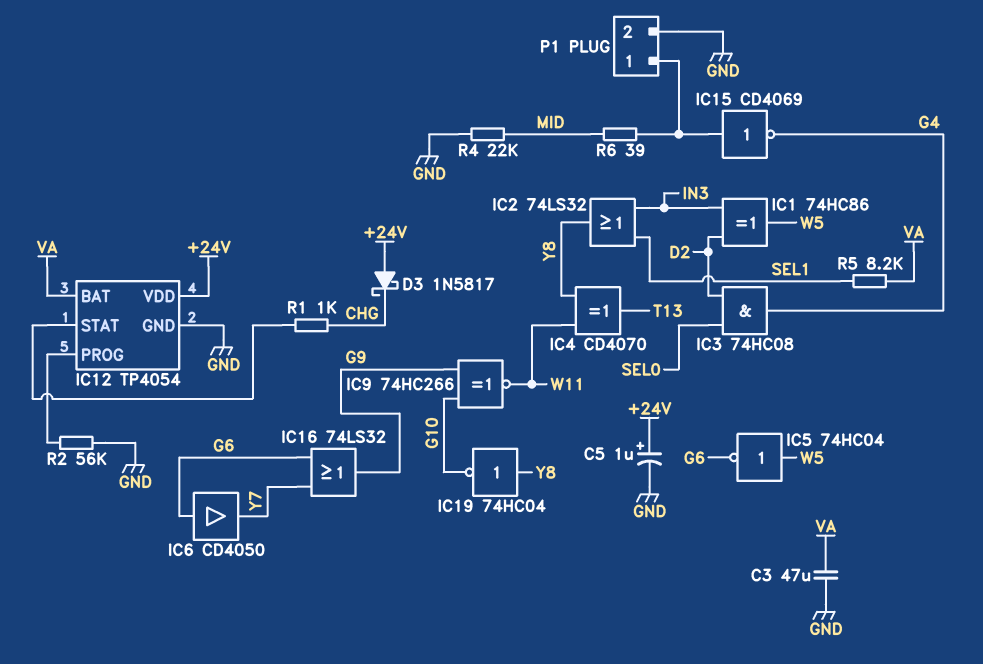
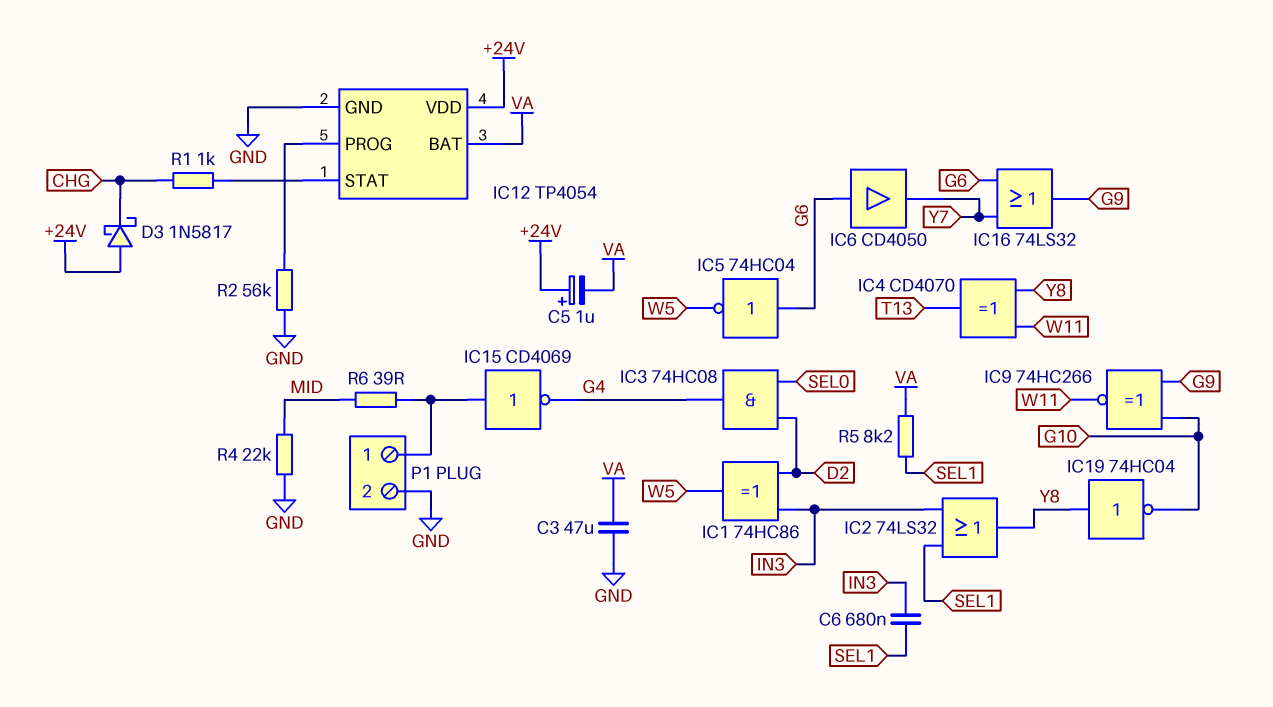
C5: 1uF (plus +24V, minus GND) -> 1uF (plus +24V, minus VA)
C6: none -> 680nF (IN3, SEL1)
IC5: NOT 74HC04 (in W5, out G6) -> NOT 74HC04 (in G6, out W5)

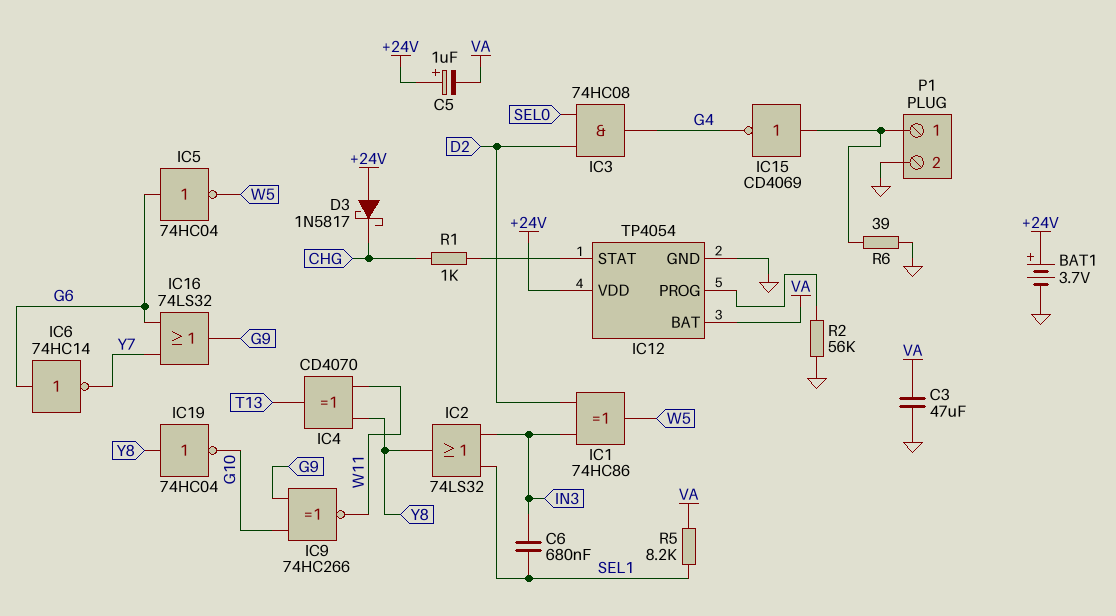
BAT1: none -> 3.7V (plus +24V, minus GND)
IC6: buffer CD4050 (in G6, out Y7) -> NOT 74HC14 (in G6, out Y7)
R4: 22k (GND, MID) -> none
R6: 39 (MID, P1/1) -> 39 (GND, P1/1)

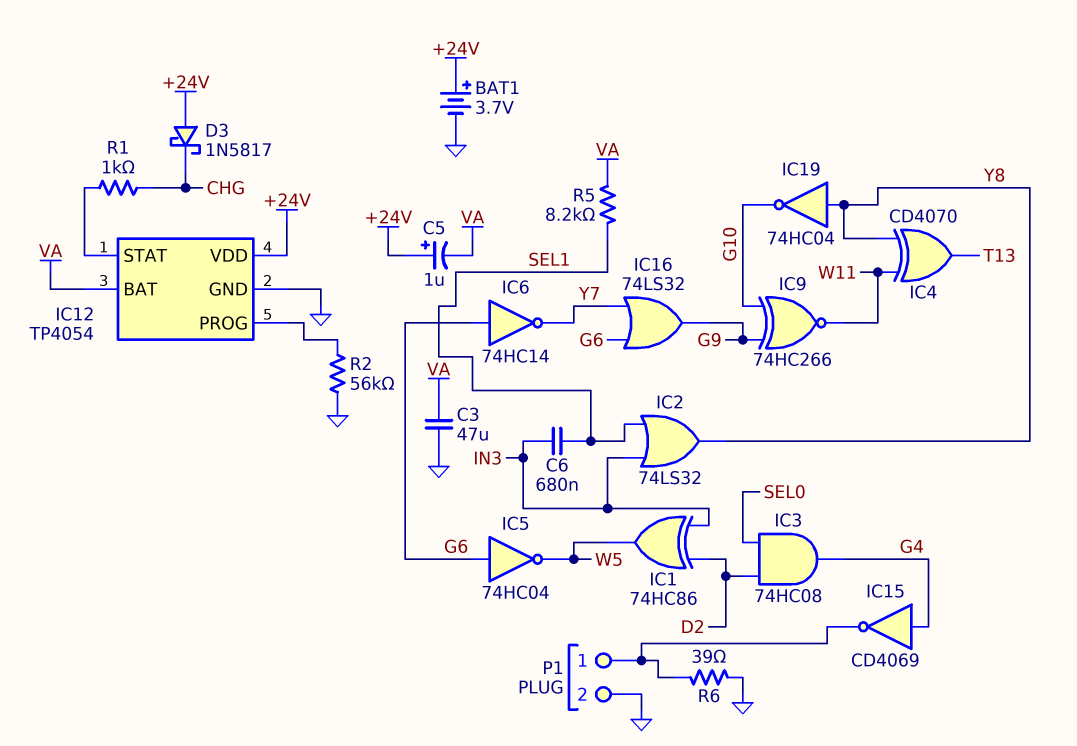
IC15: NOT CD4069 (in P1/1, out G4) -> NOT CD4069 (in G4, out P1/1)

